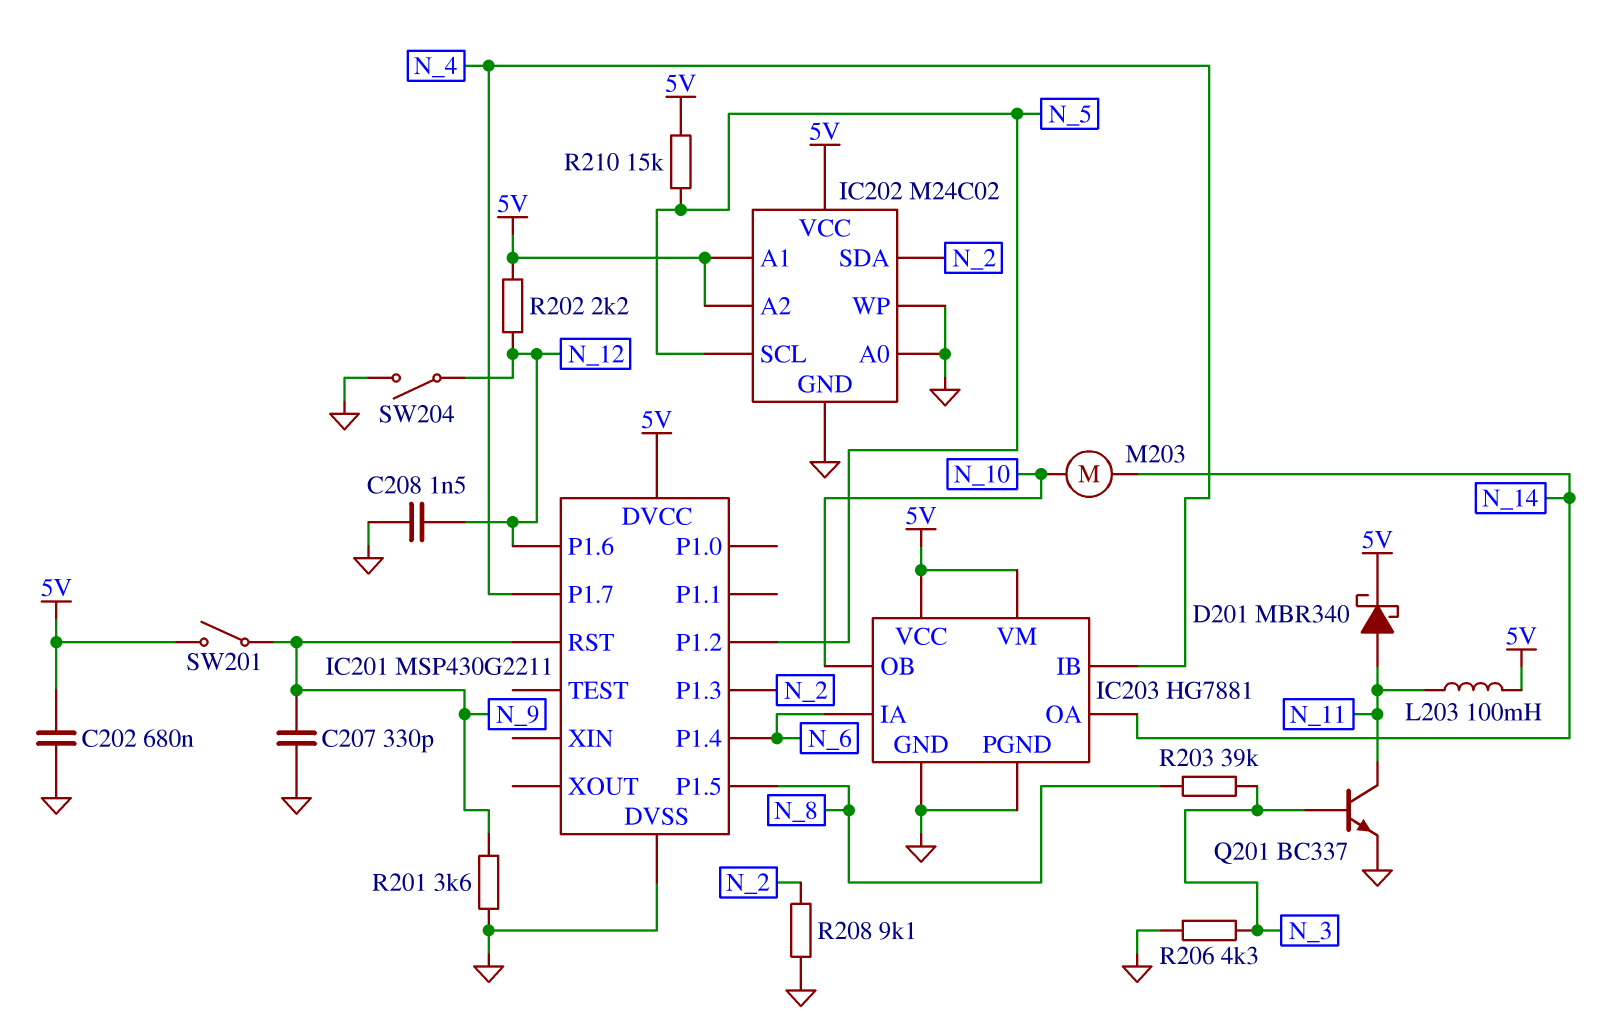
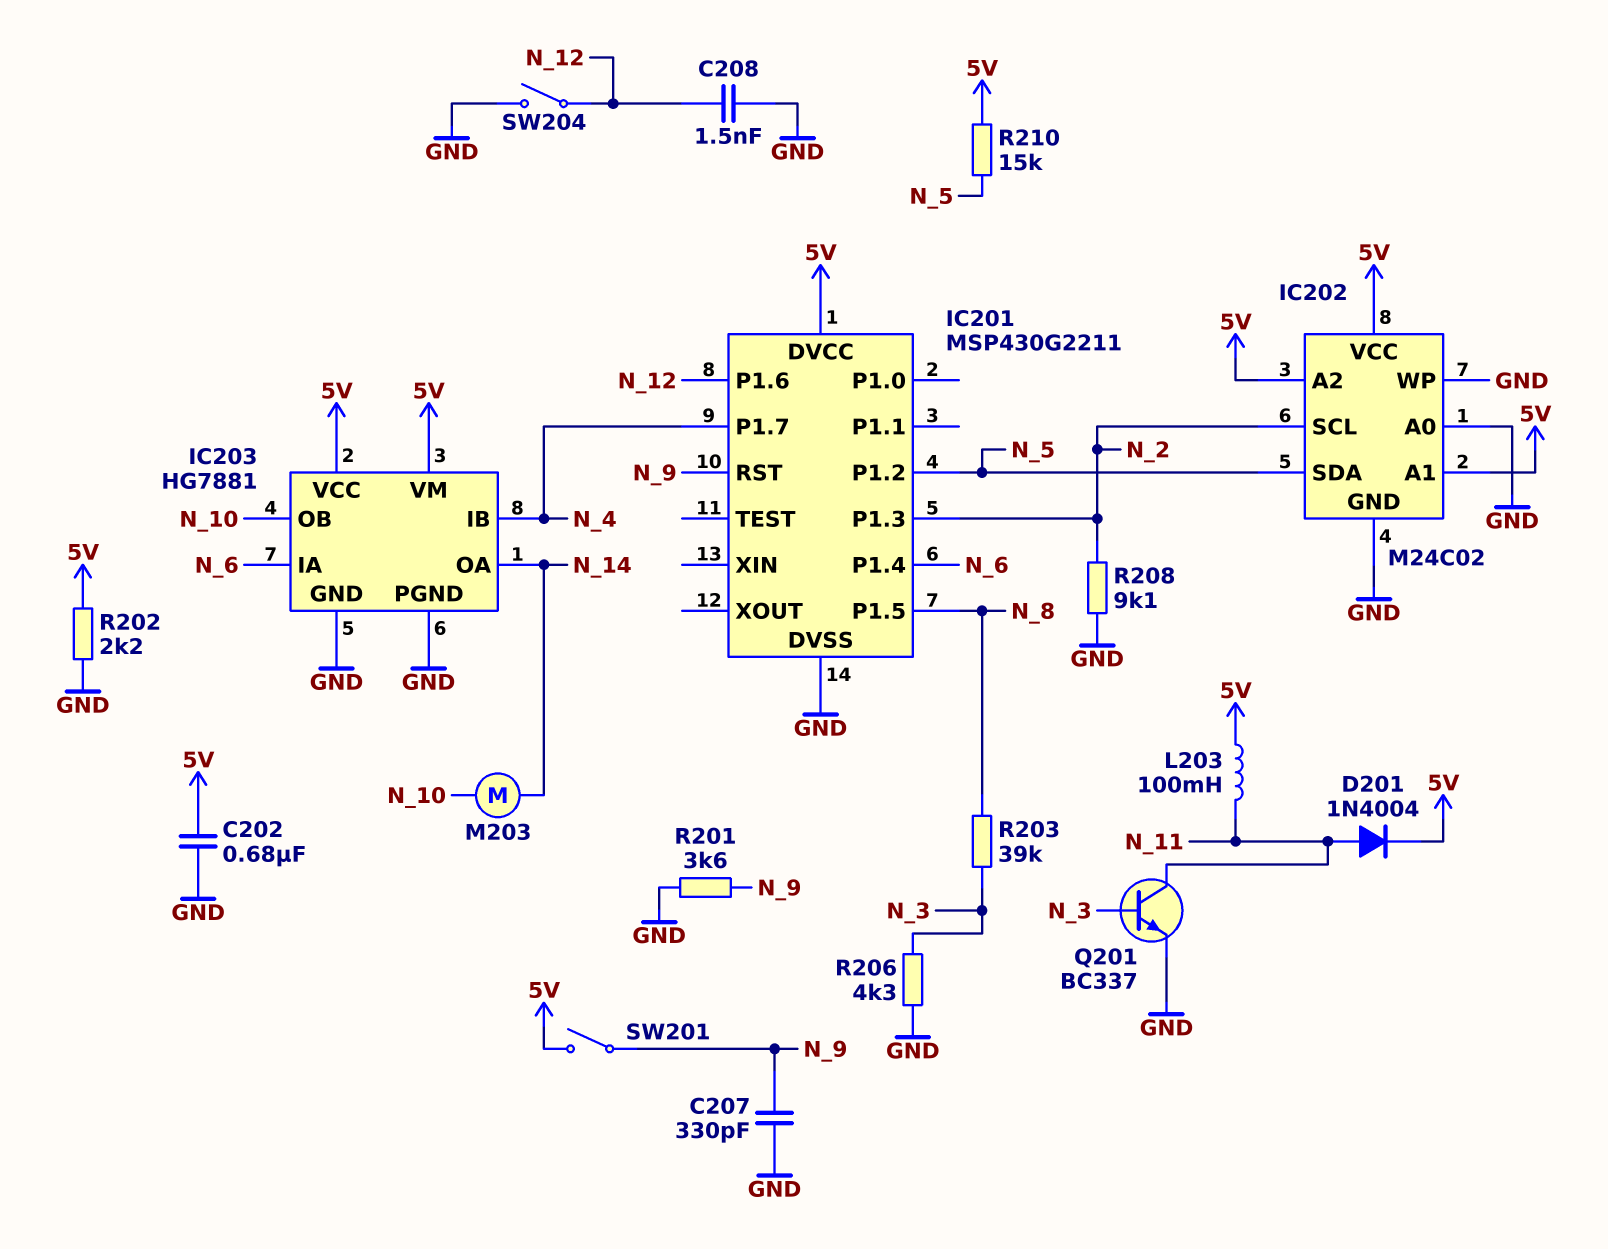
D201: schottky MBR340 (A N_11, K 5V) -> diode 1N4004 (A N_11, K 5V)
IC202 pin SCL: N_5 -> N_2
IC202 pin SDA: N_2 -> N_5
R202: 2.2k (5V, N_12) -> 2.2k (5V, GND)

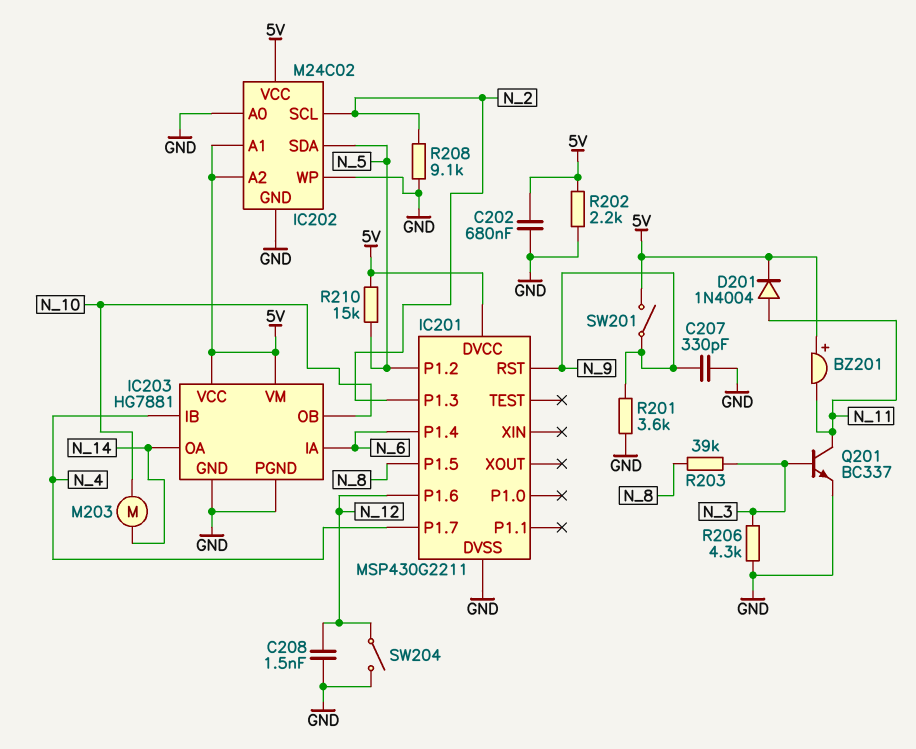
BZ201: none -> buzzer (plus 5V, minus N_11)
L203: 100mH (5V, N_11) -> none

